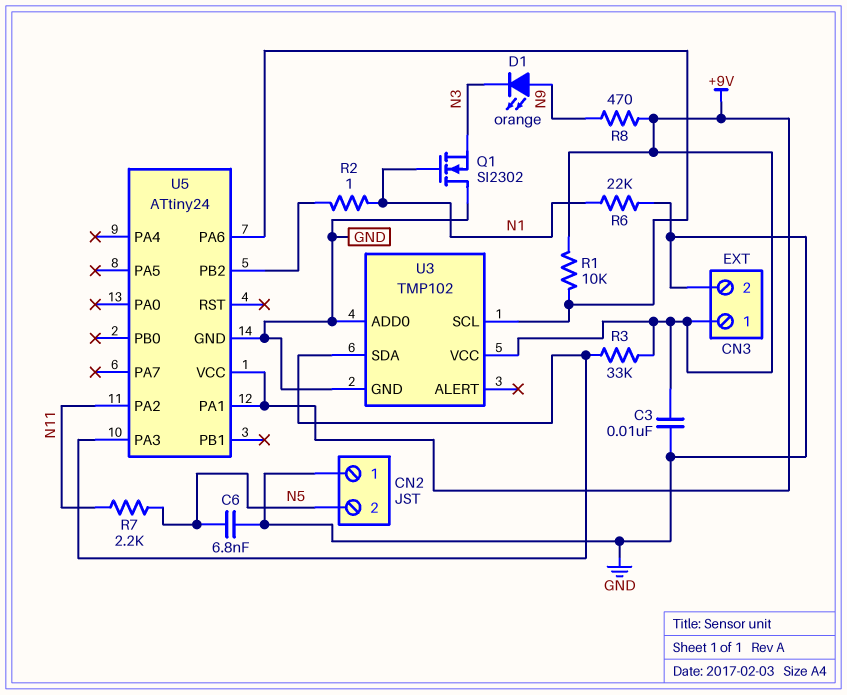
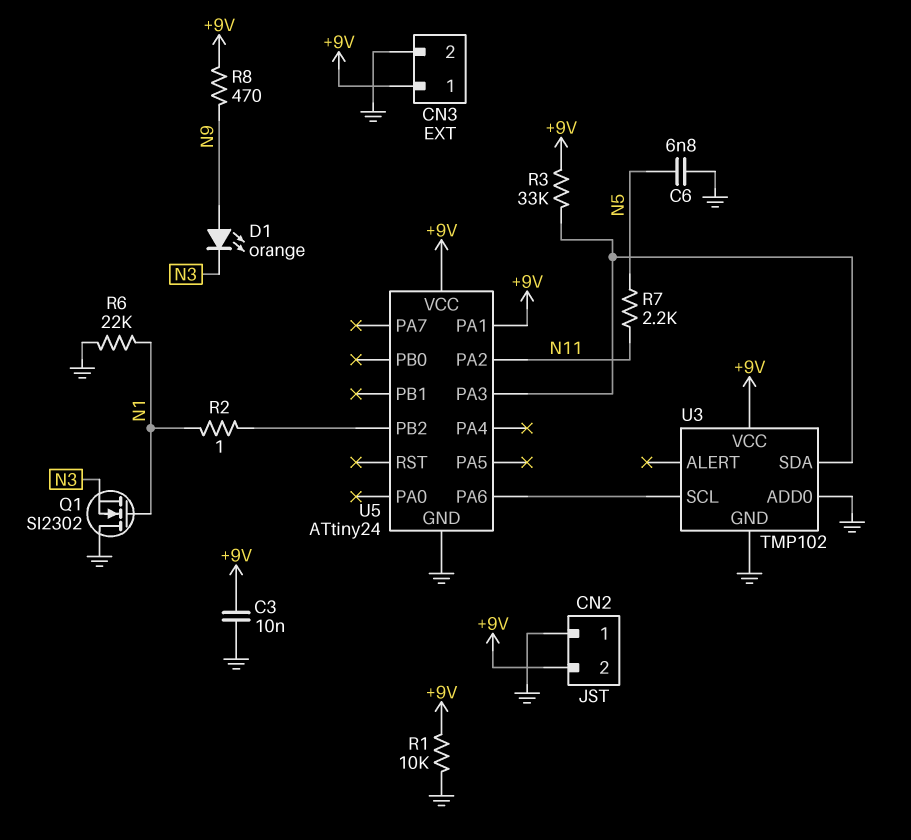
CN2 pin 2: N5 -> +9V
R1: 10k (+9V, U3/SCL) -> 10k (+9V, GND)

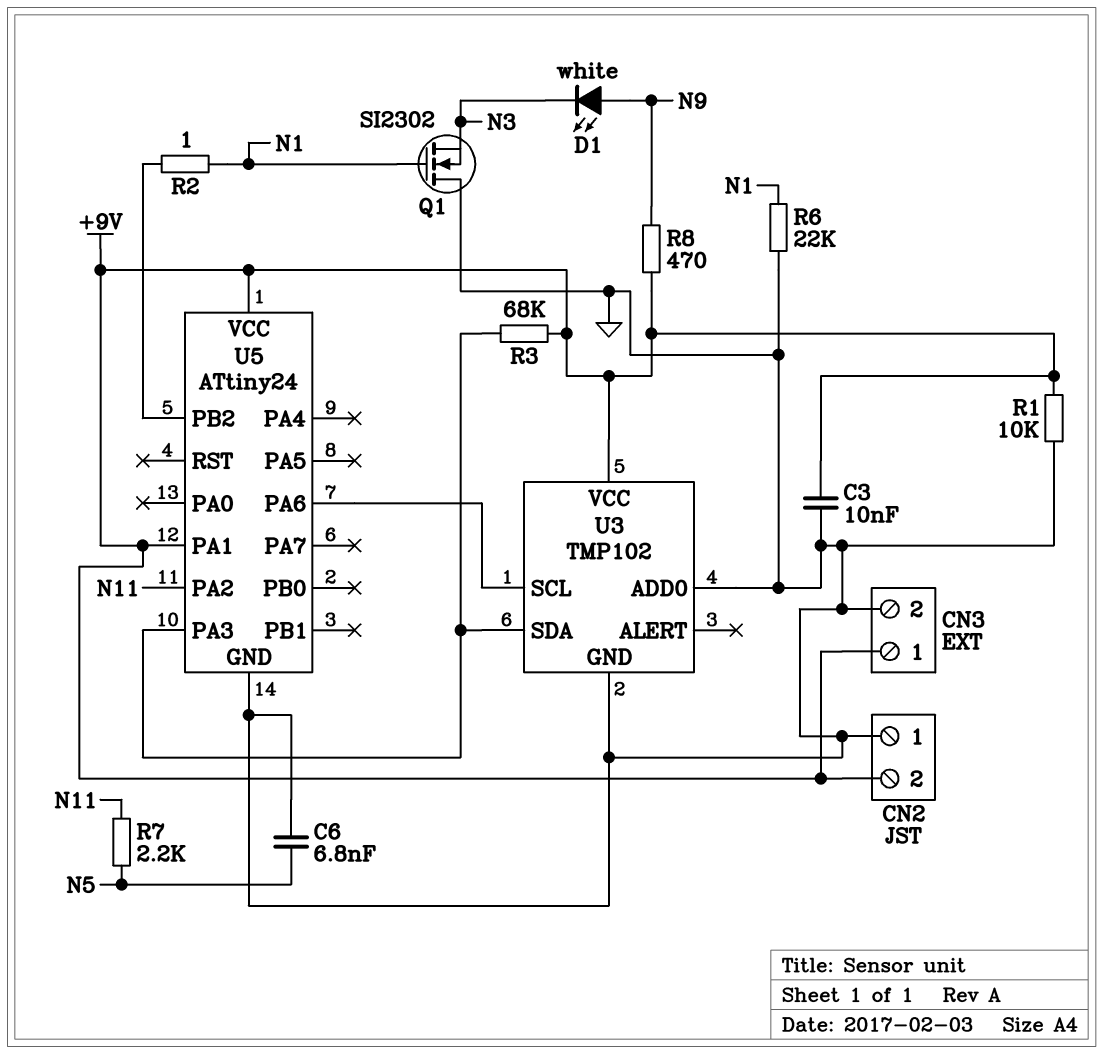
D1: LED orange (A N9, K N3) -> LED white (A N9, K N3)
R3: 33k (+9V, U3/SDA) -> 68k (+9V, U3/SDA)

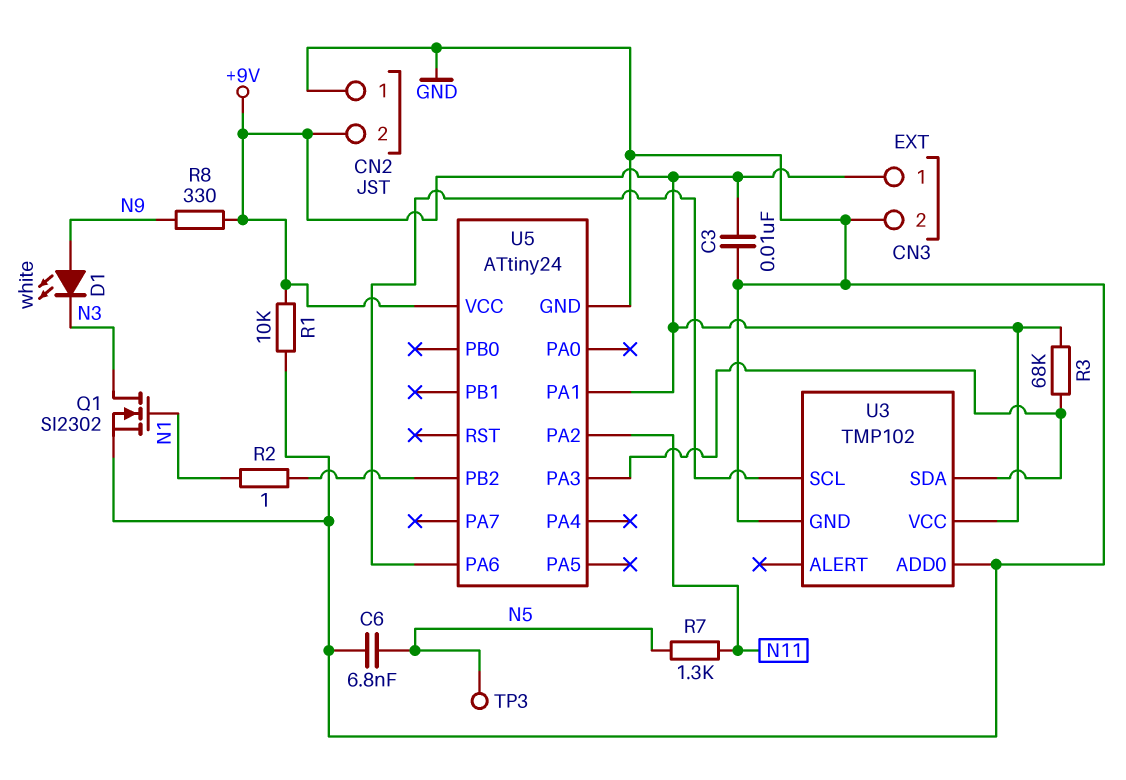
Q1: NMOS SI2302 (G N1, D GND, S N3) -> NMOS SI2302 (G N1, D N3, S GND)
R6: 22k (GND, N1) -> none
R7: 2.2k (N5, N11) -> 1.3k (N5, N11)
R8: 470 (+9V, N9) -> 330 (+9V, N9)
TP3: none -> test point (N5)

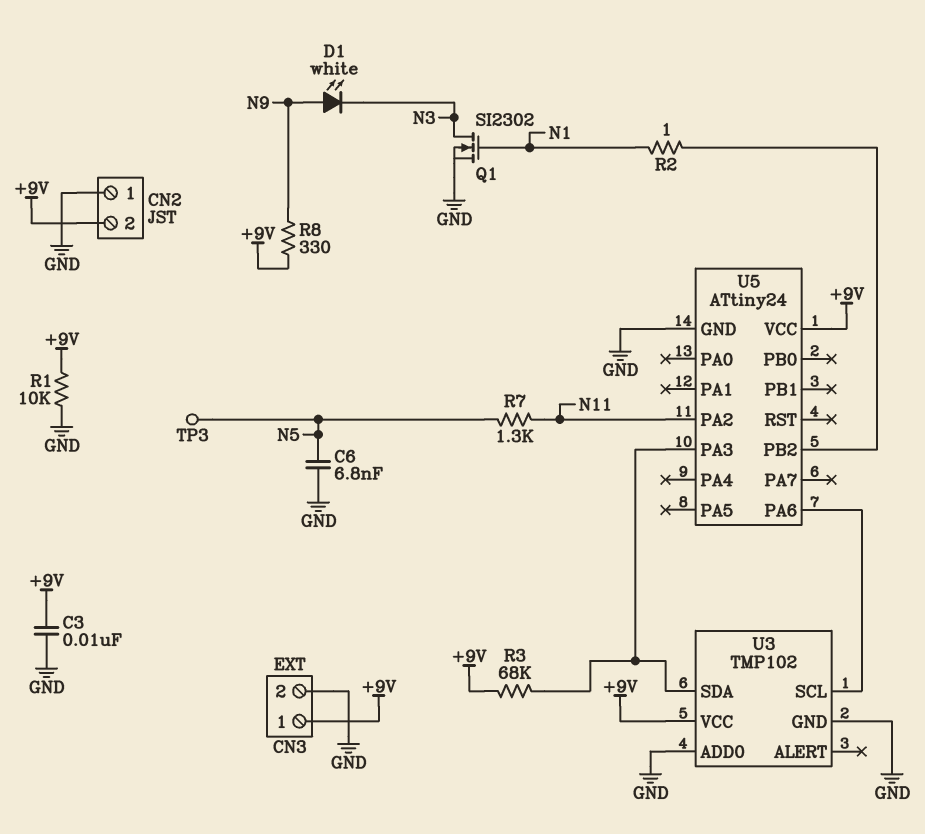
U5 pin PA1: +9V -> none

